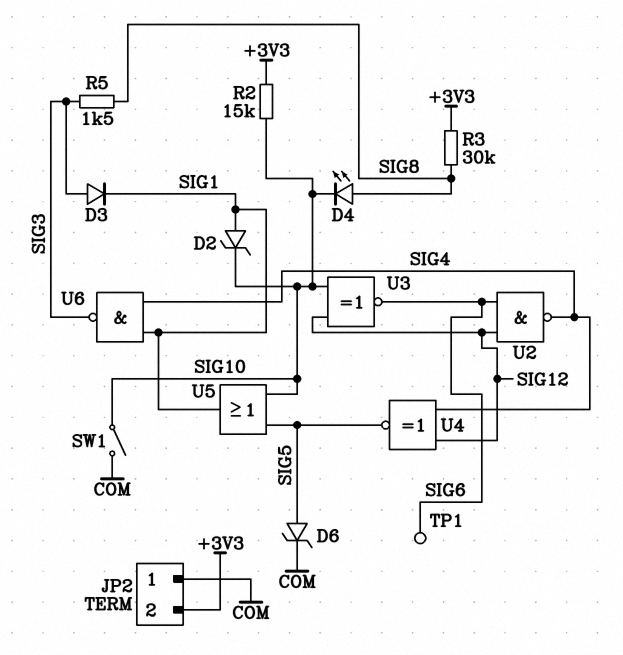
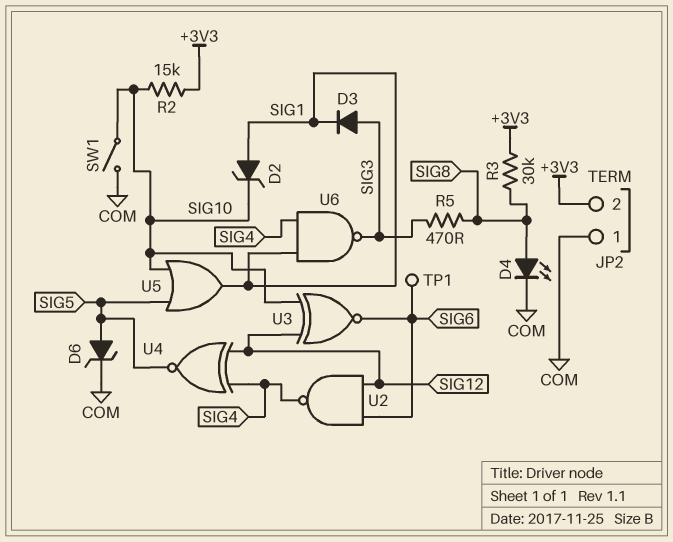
D4: LED (A SIG8, K SIG10) -> LED (A SIG8, K COM)
R5: 1.5k (SIG3, SIG8) -> 470 (SIG3, SIG8)

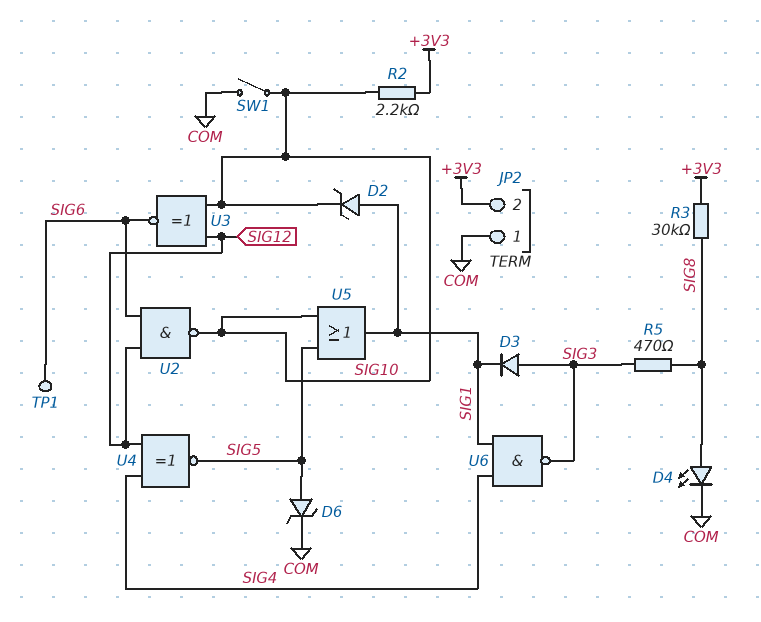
R2: 15k (+3V3, SIG10) -> 2.2k (+3V3, SIG10)
U2: NAND (in SIG6, in SIG12, out SIG4) -> NAND (in SIG6, in SIG12, out SIG10)

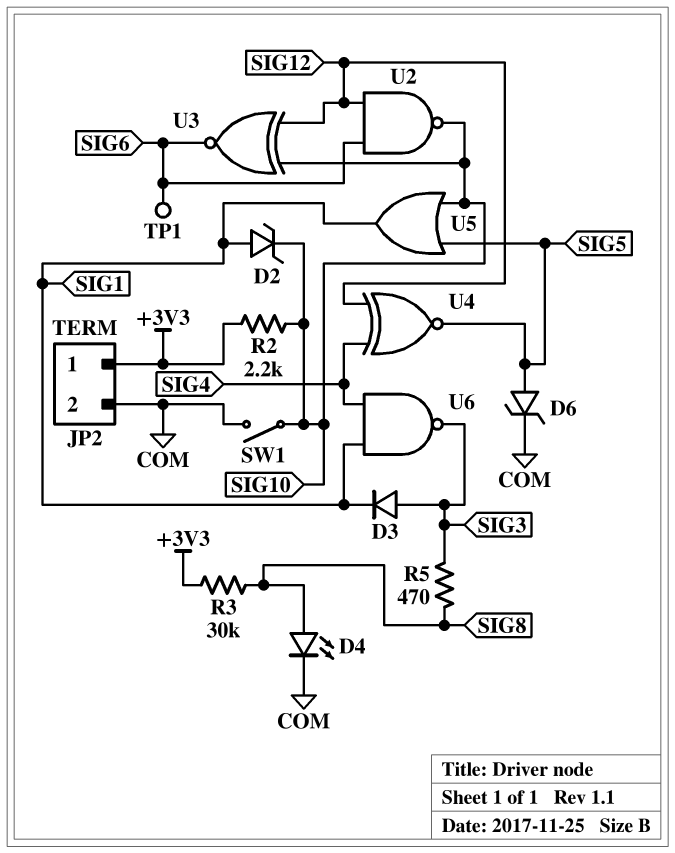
JP2 pin 1: COM -> +3V3
JP2 pin 2: +3V3 -> COM

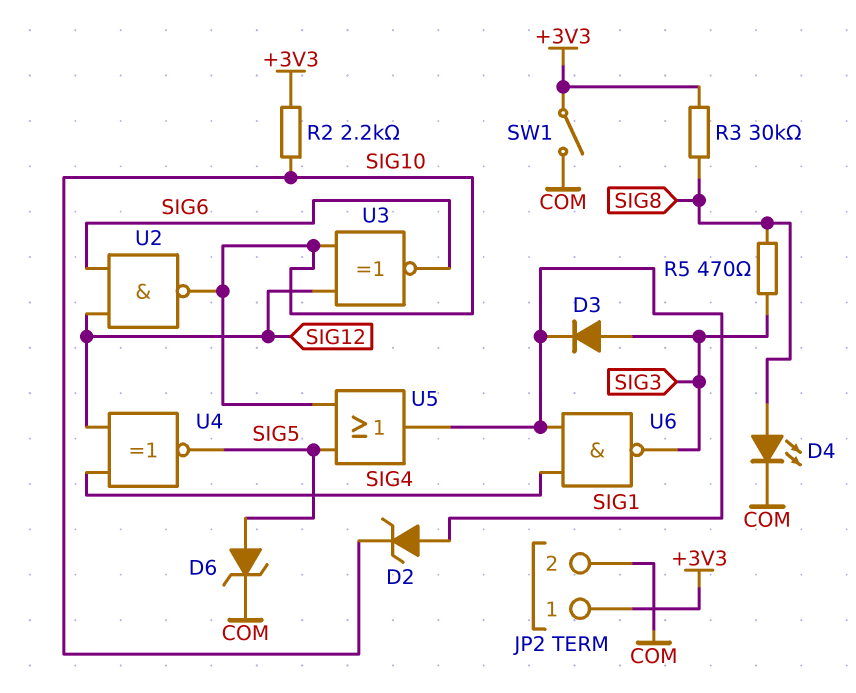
SW1: switch (COM, SIG10) -> switch (+3V3, COM)
TP1: test point (SIG6) -> none

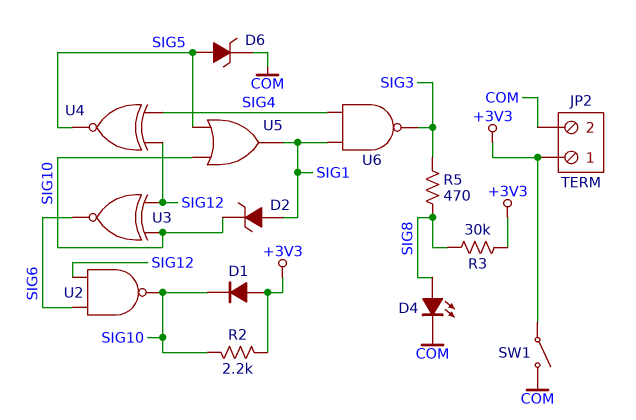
D1: none -> diode (A +3V3, K SIG10)
D3: diode (A SIG3, K SIG1) -> none

